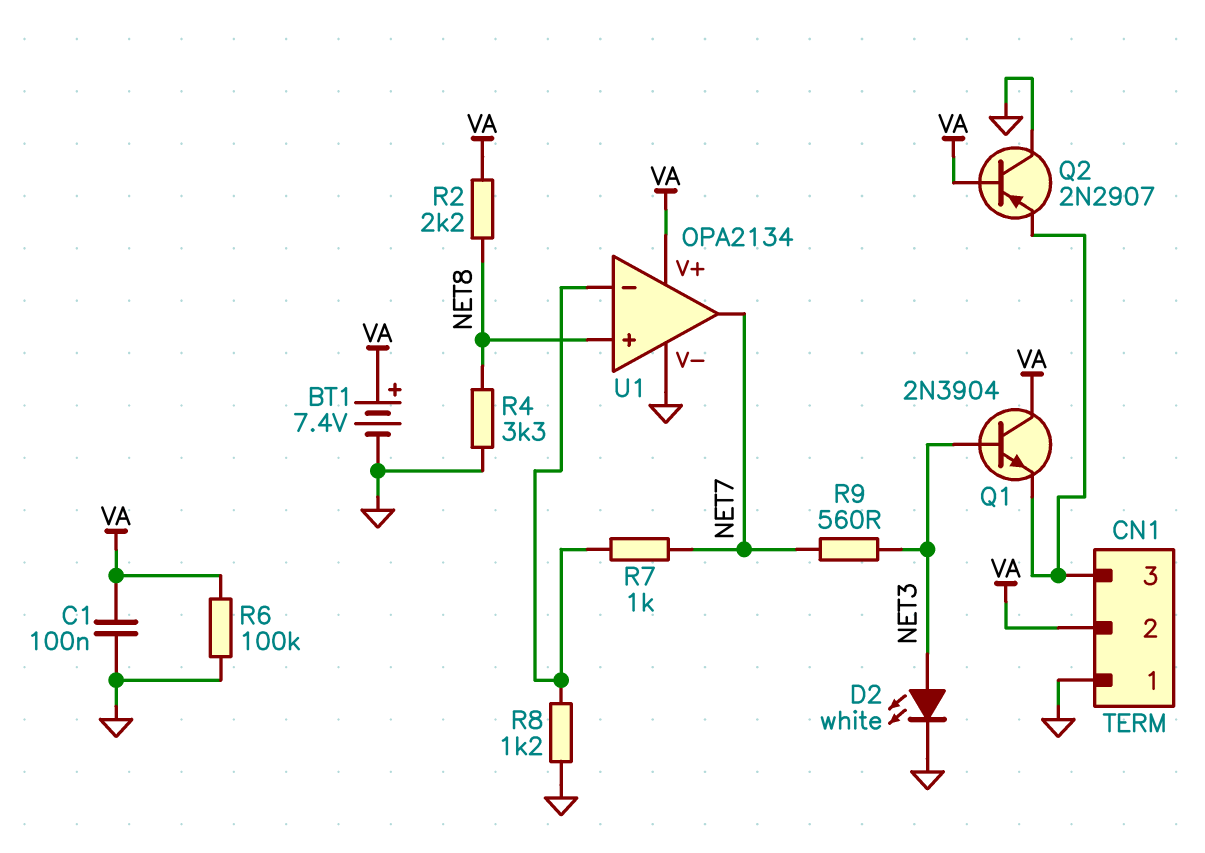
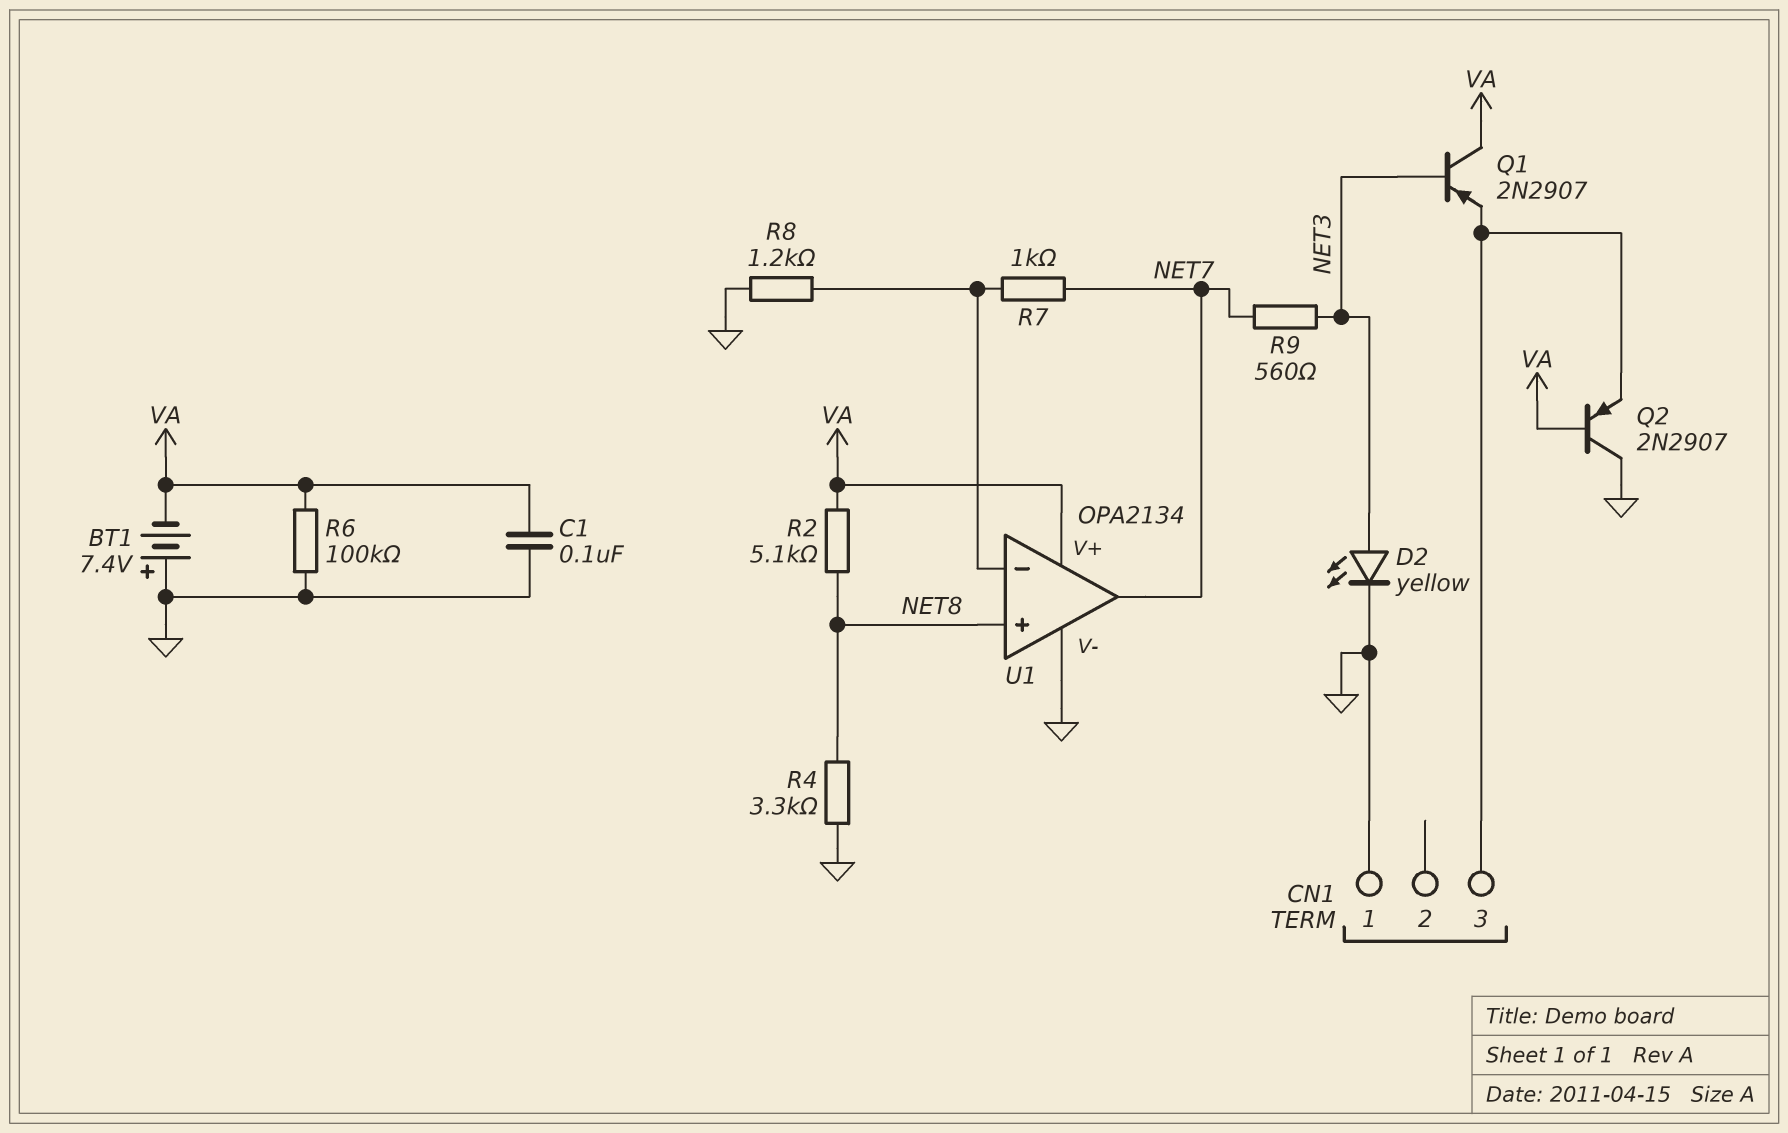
BT1: 7.4V (plus VA, minus GND) -> 7.4V (plus GND, minus VA)
CN1 pin 2: VA -> none
D2: LED white (A NET3, K GND) -> LED yellow (A NET3, K GND)
Q1: NPN 2N3904 (B NET3, C VA, E CN1/3) -> PNP 2N2907 (B NET3, C VA, E CN1/3)
R2: 2.2k (NET8, VA) -> 5.1k (NET8, VA)

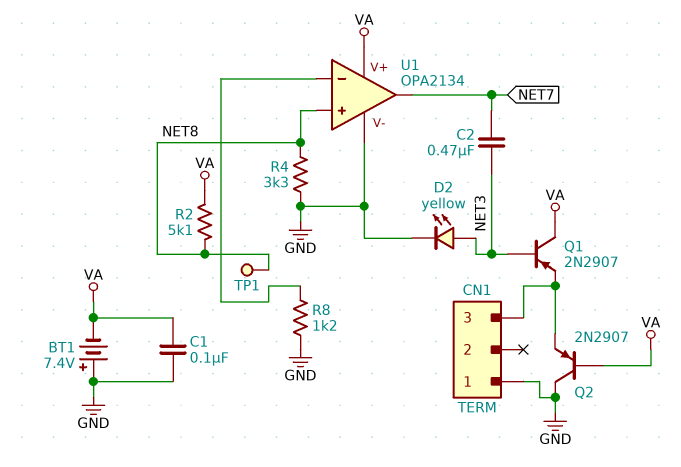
C2: none -> 470nF (NET3, NET7)
R6: 100k (GND, VA) -> none
R7: 1k (NET7, U1/in-) -> none
R9: 560 (NET3, NET7) -> none
TP1: none -> test point (NET8)

